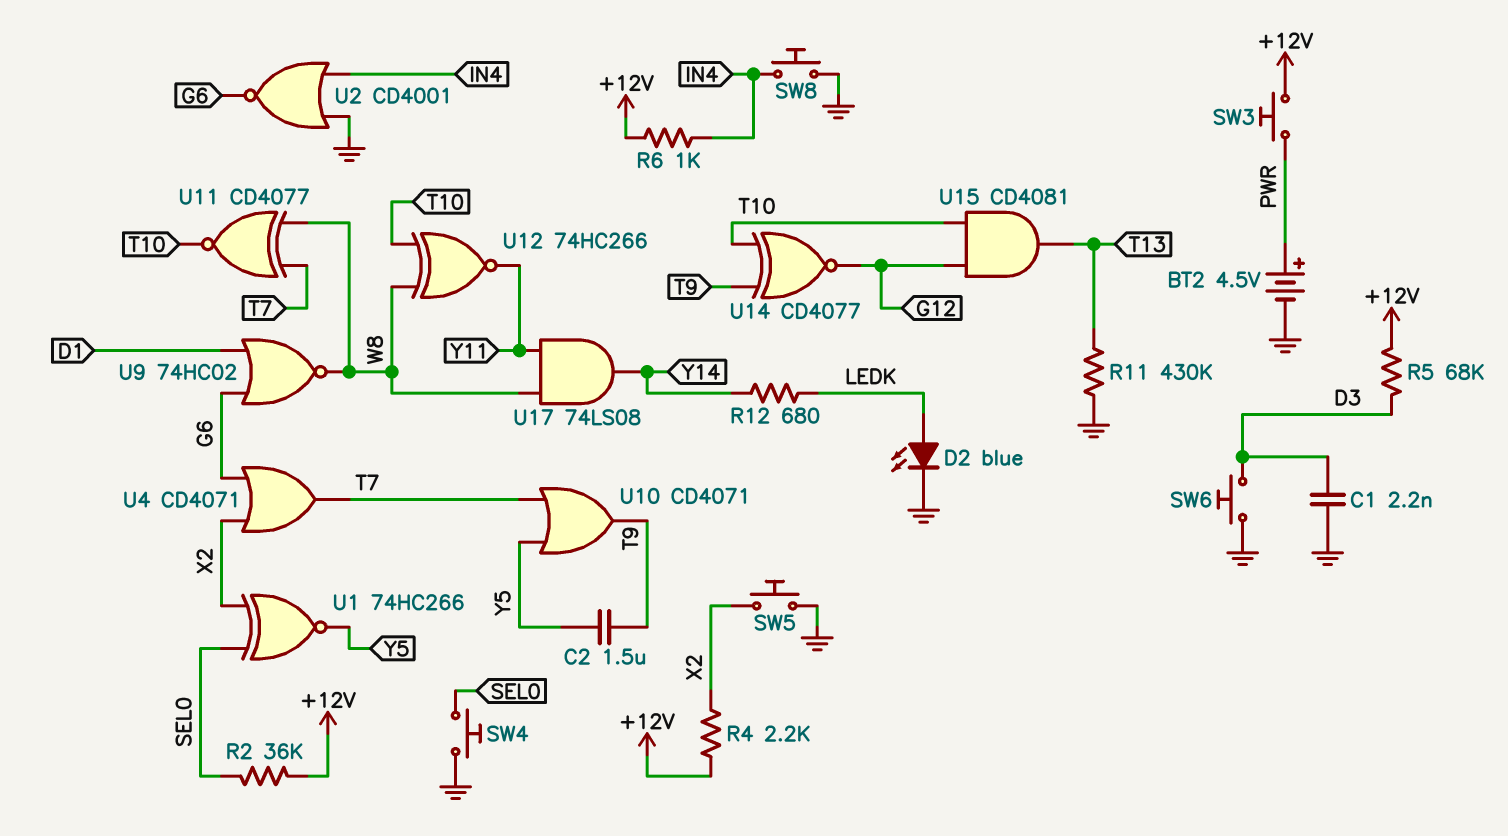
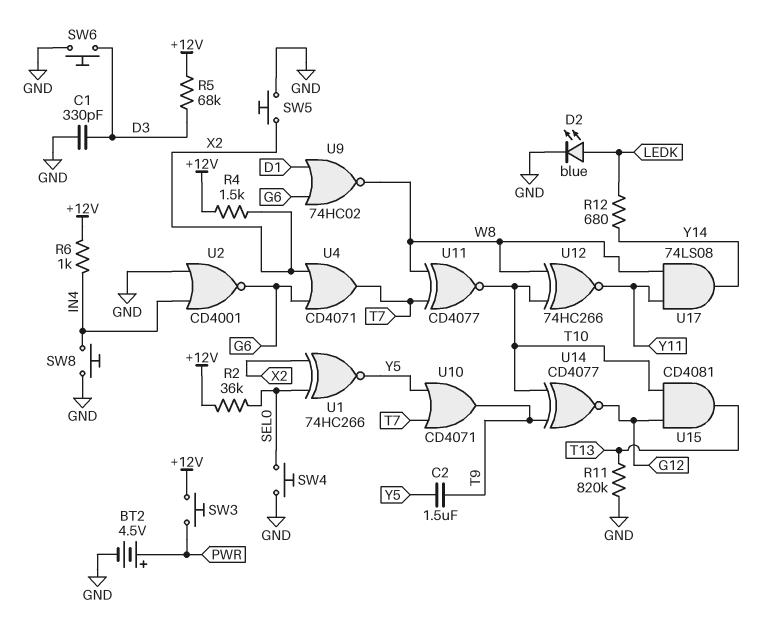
C1: 2.2nF (D3, GND) -> 330pF (D3, GND)
R4: 2.2k (+12V, X2) -> 1.5k (+12V, X2)
R11: 430k (GND, T13) -> 820k (GND, T13)

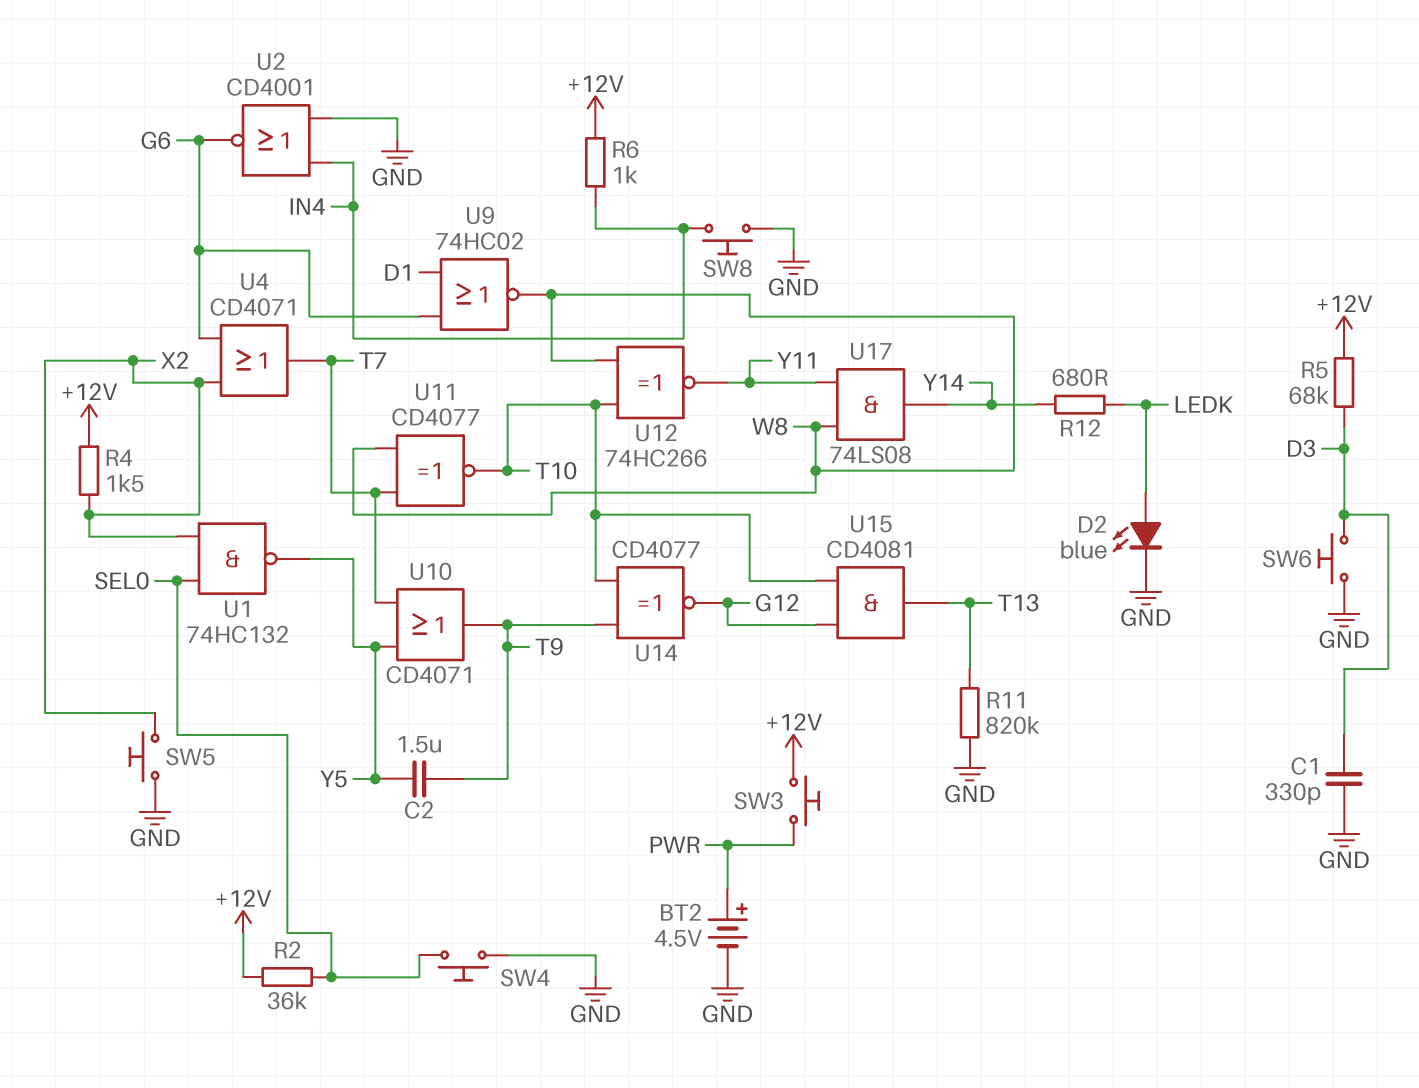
U1: XNOR 74HC266 (in SEL0, in X2, out Y5) -> NAND 74HC132 (in SEL0, in X2, out Y5)

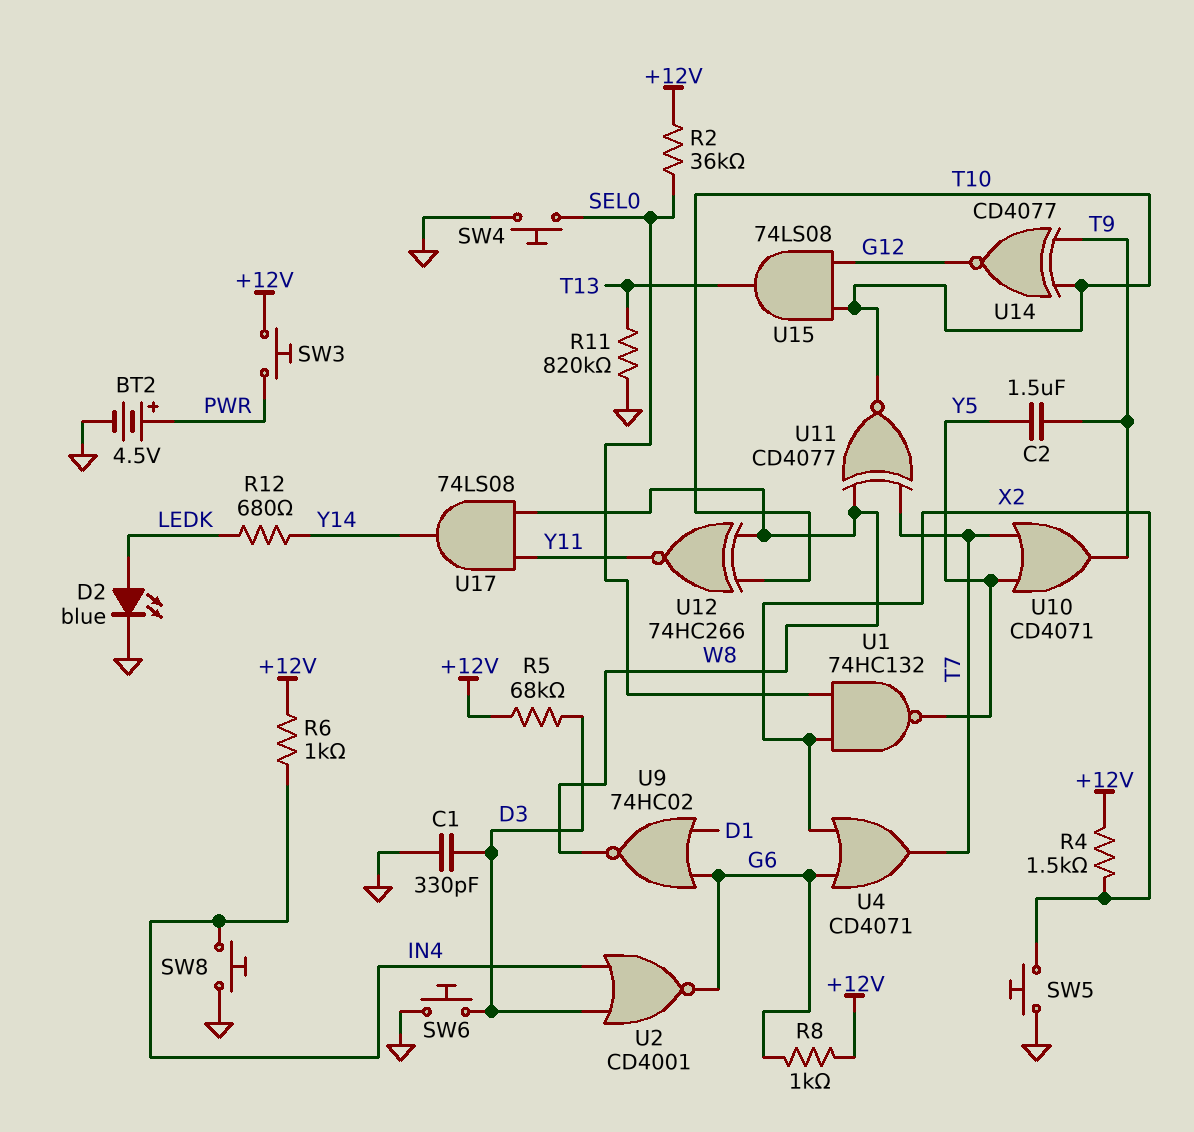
R8: none -> 1k (+12V, G6)
U2: NOR CD4001 (in GND, in IN4, out G6) -> NOR CD4001 (in D3, in IN4, out G6)
U15: AND CD4081 (in G12, in T10, out T13) -> AND 74LS08 (in G12, in T10, out T13)

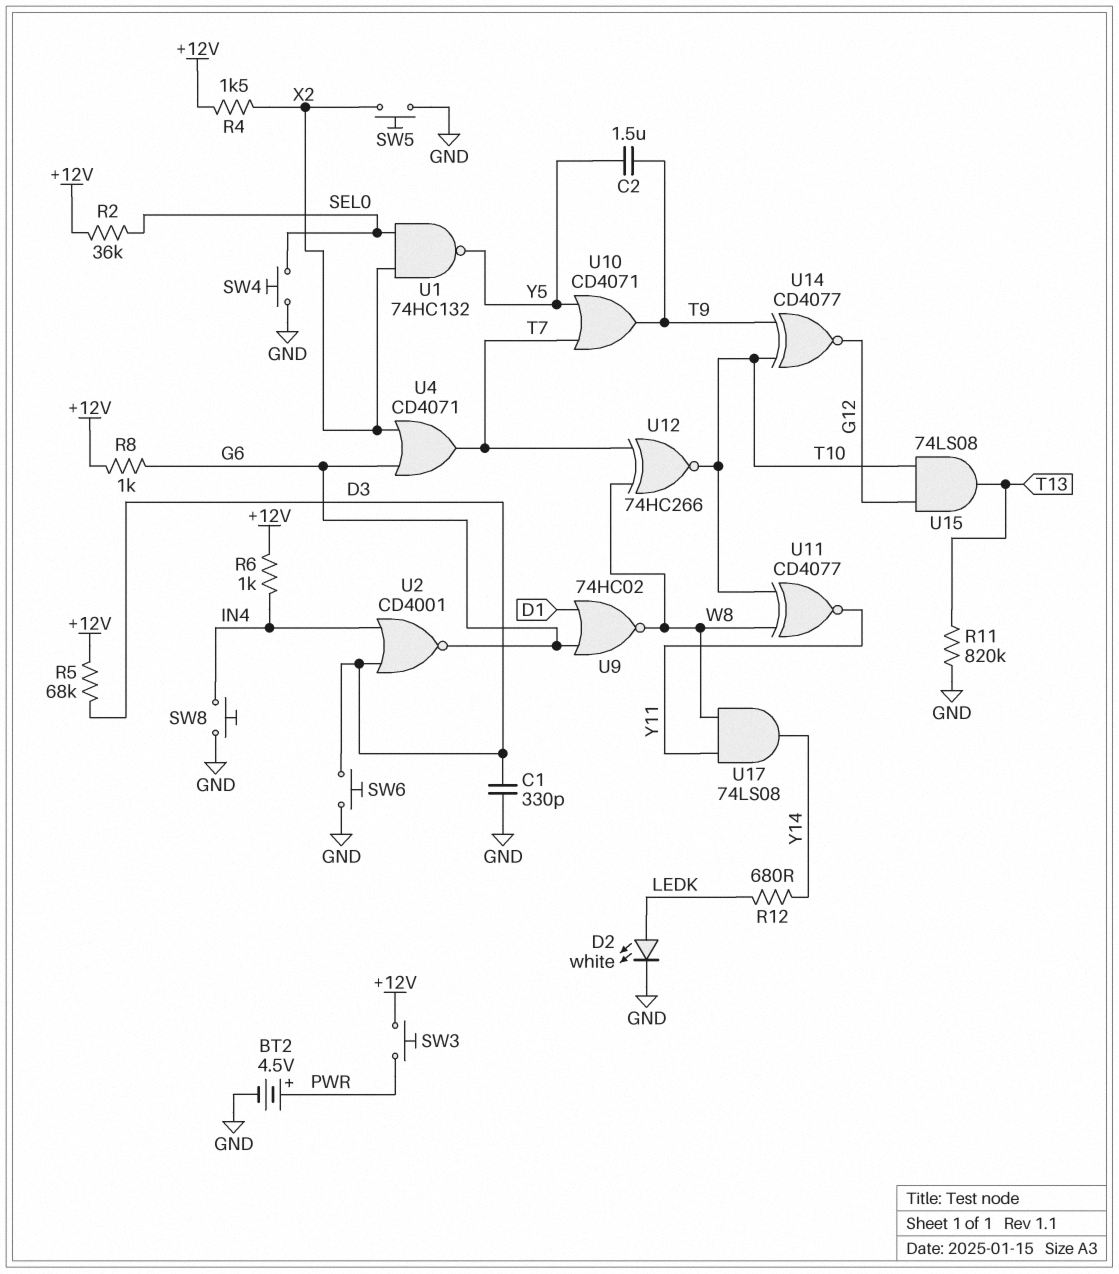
D2: LED blue (A LEDK, K GND) -> LED white (A LEDK, K GND)
U11: XNOR CD4077 (in T7, in W8, out T10) -> XNOR CD4077 (in T10, in W8, out Y11)
U12: XNOR 74HC266 (in T10, in W8, out Y11) -> XNOR 74HC266 (in T7, in W8, out T10)

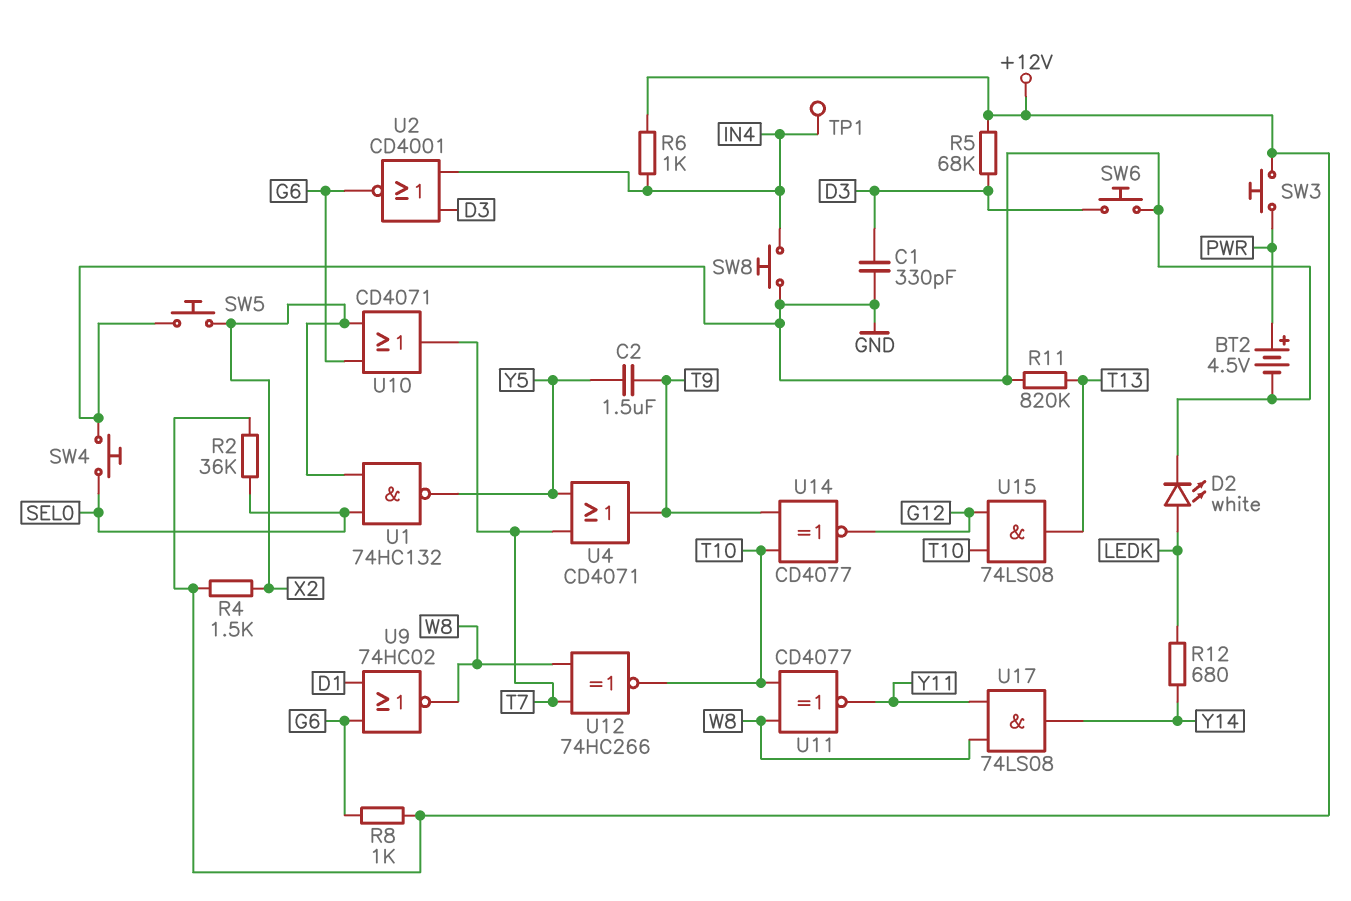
TP1: none -> test point (IN4)
U4: OR CD4071 (in G6, in X2, out T7) -> OR CD4071 (in T7, in Y5, out T9)
U10: OR CD4071 (in T7, in Y5, out T9) -> OR CD4071 (in G6, in X2, out T7)

